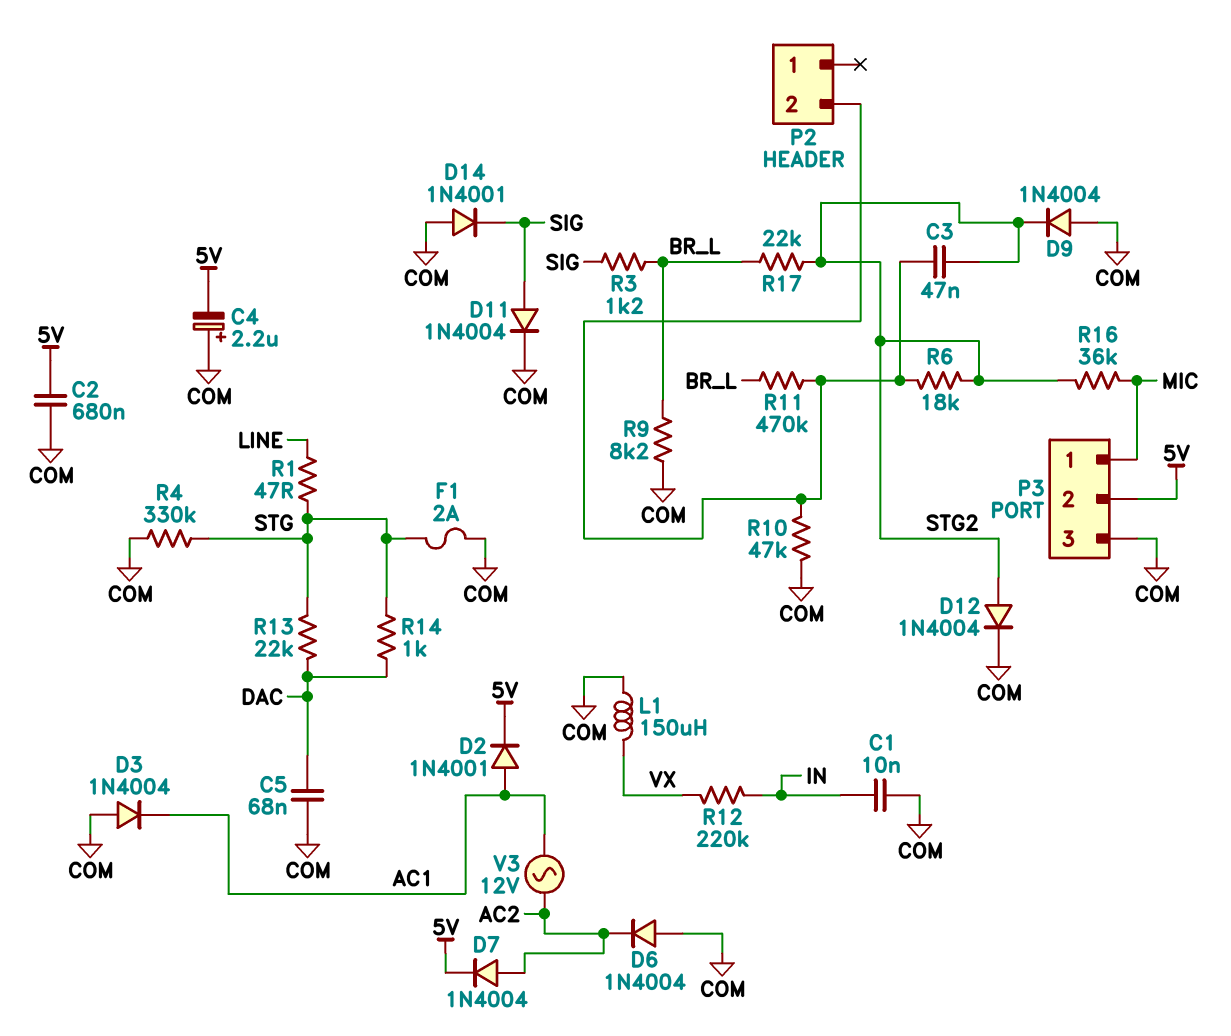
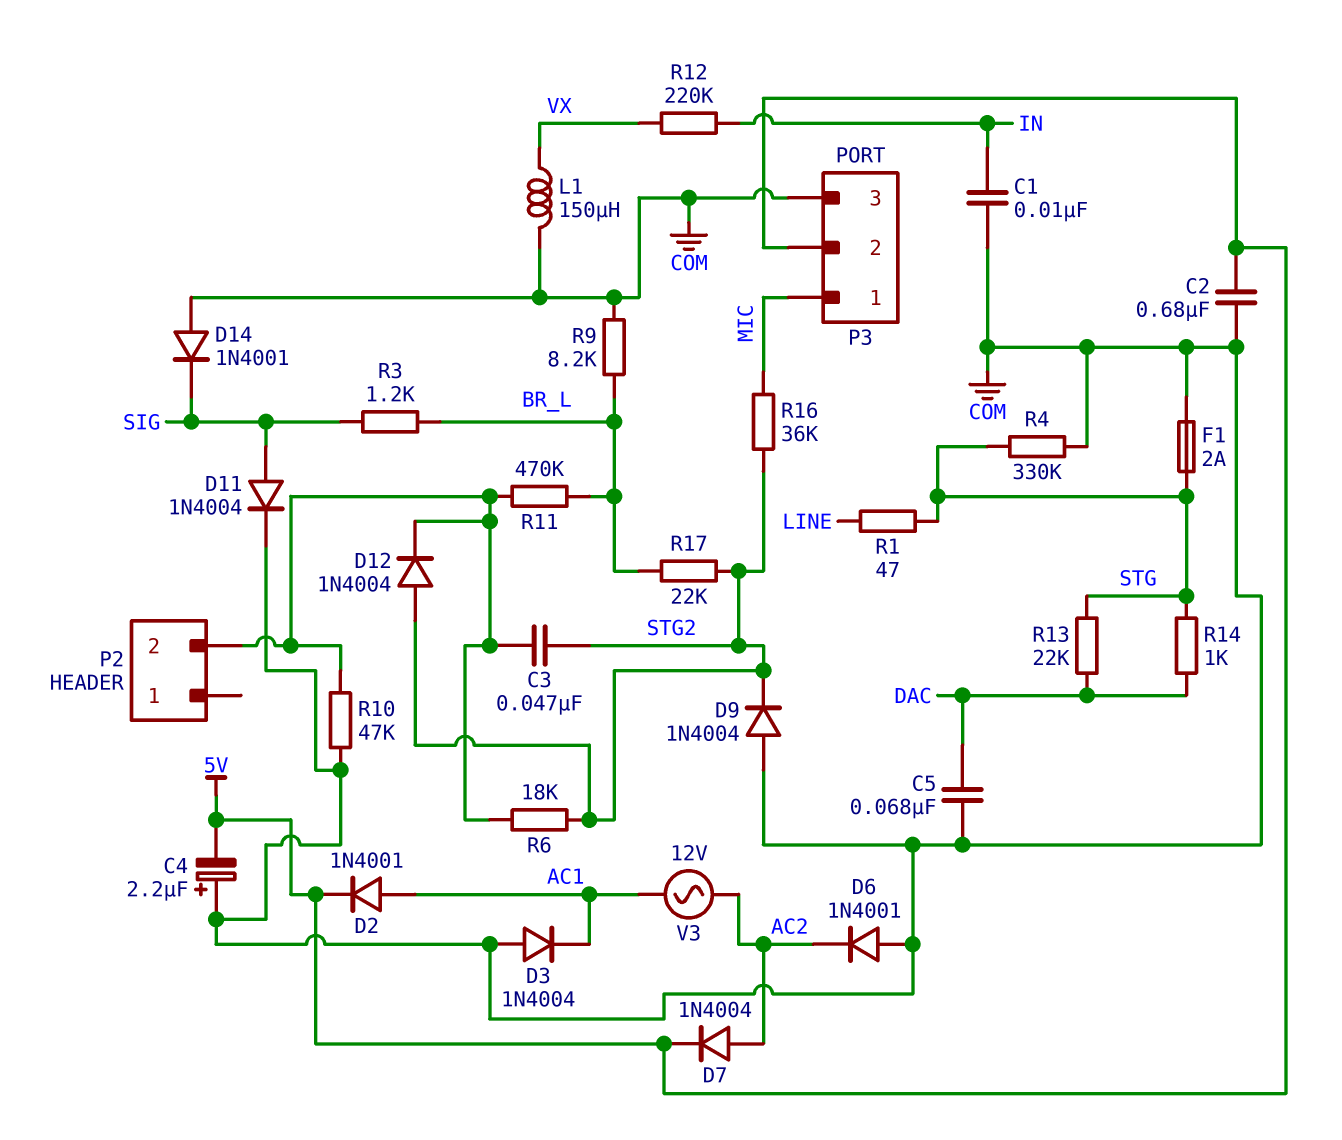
D6: diode 1N4004 (A COM, K AC2) -> diode 1N4001 (A COM, K AC2)
D12: diode 1N4004 (A STG2, K COM) -> diode 1N4004 (A STG2, K P2/2)

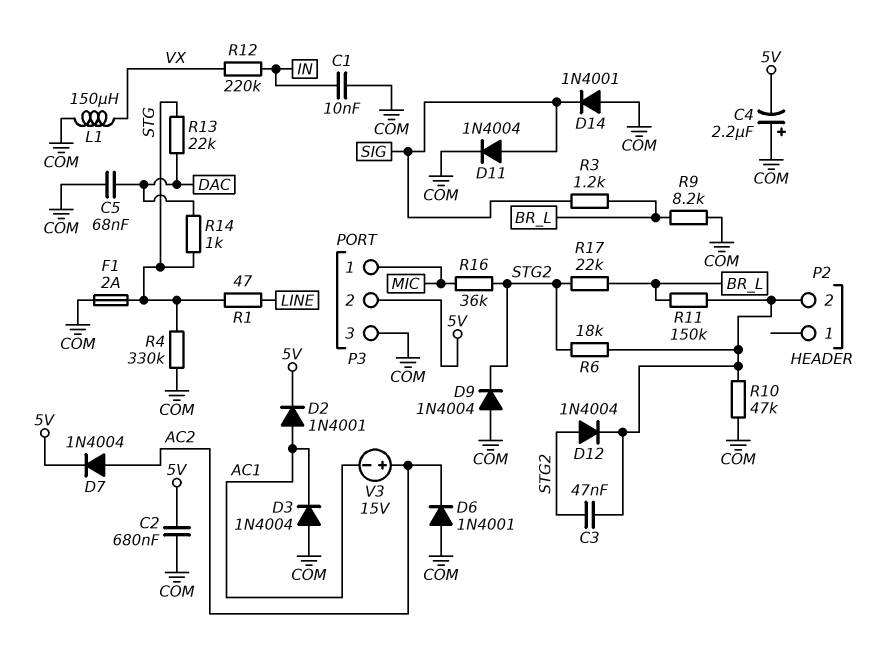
R11: 470k (BR_L, P2/2) -> 150k (BR_L, P2/2)
V3: AC 12V (AC1, AC2) -> 15V (plus AC2, minus AC1)

